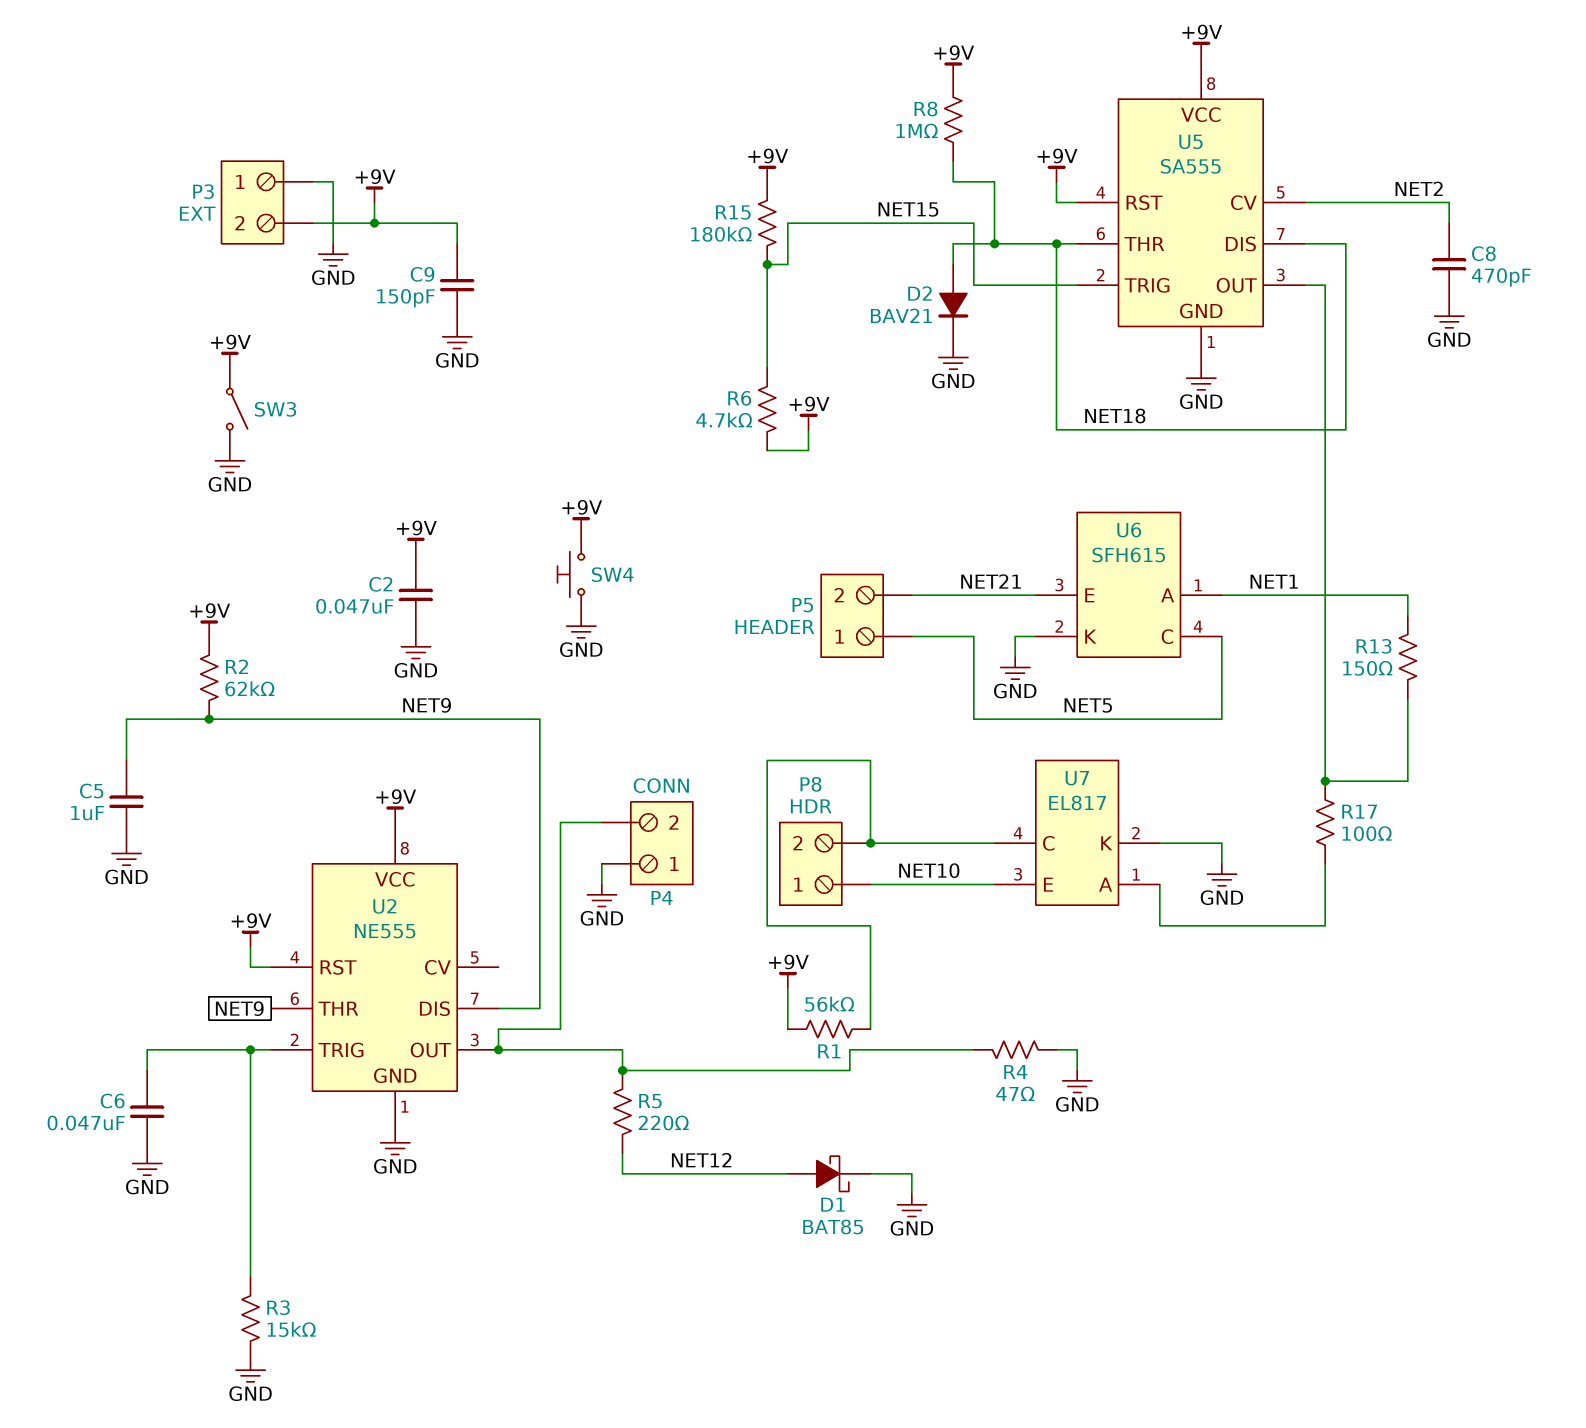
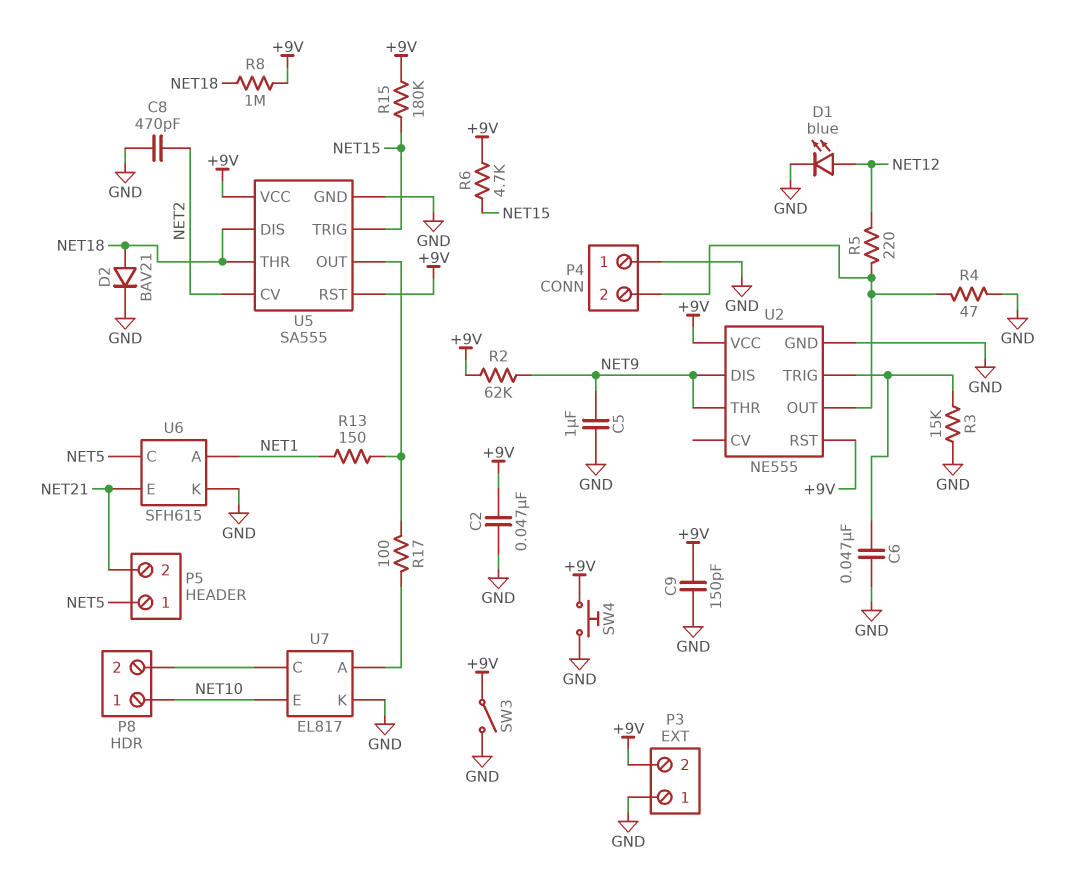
D1: schottky BAT85 (A NET12, K GND) -> LED blue (A NET12, K GND)
R1: 56k (+9V, P8/2) -> none

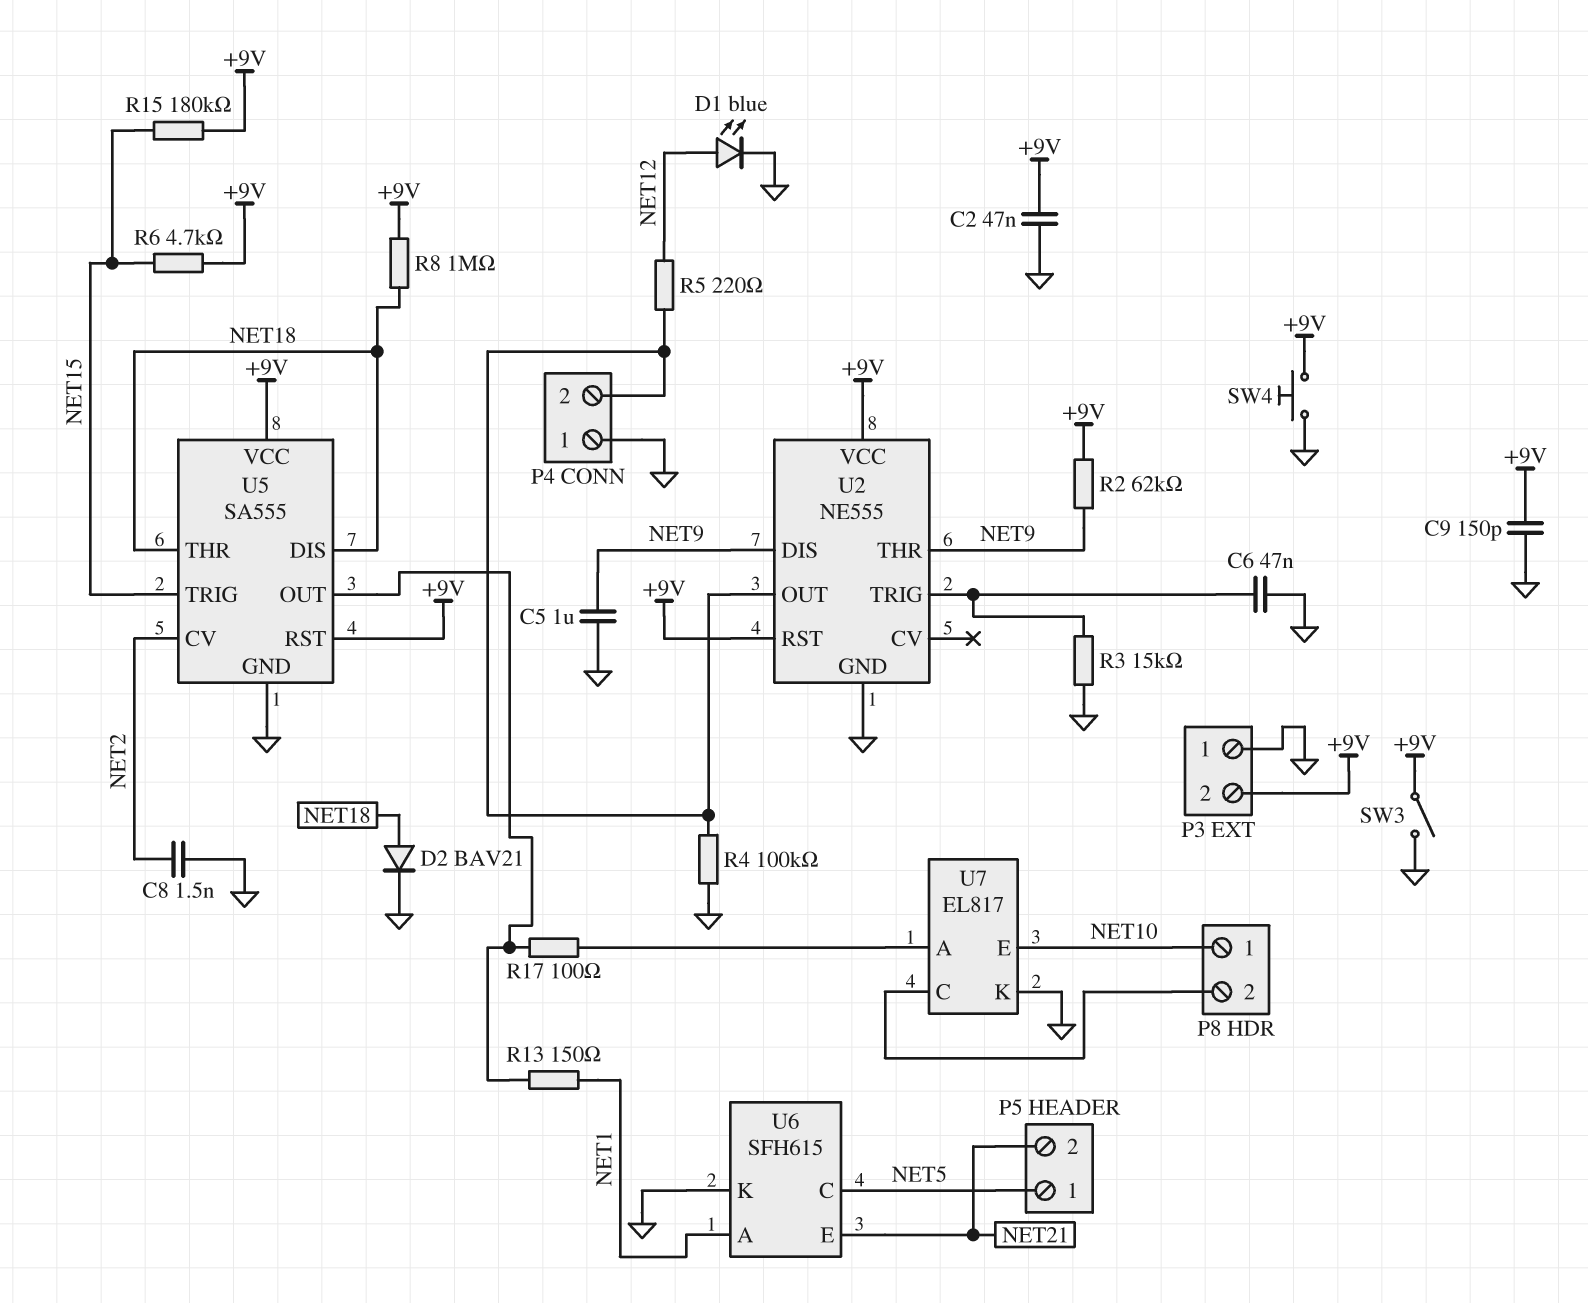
C8: 470pF (GND, NET2) -> 1.5nF (GND, NET2)
R4: 47 (GND, P4/2) -> 100k (GND, P4/2)

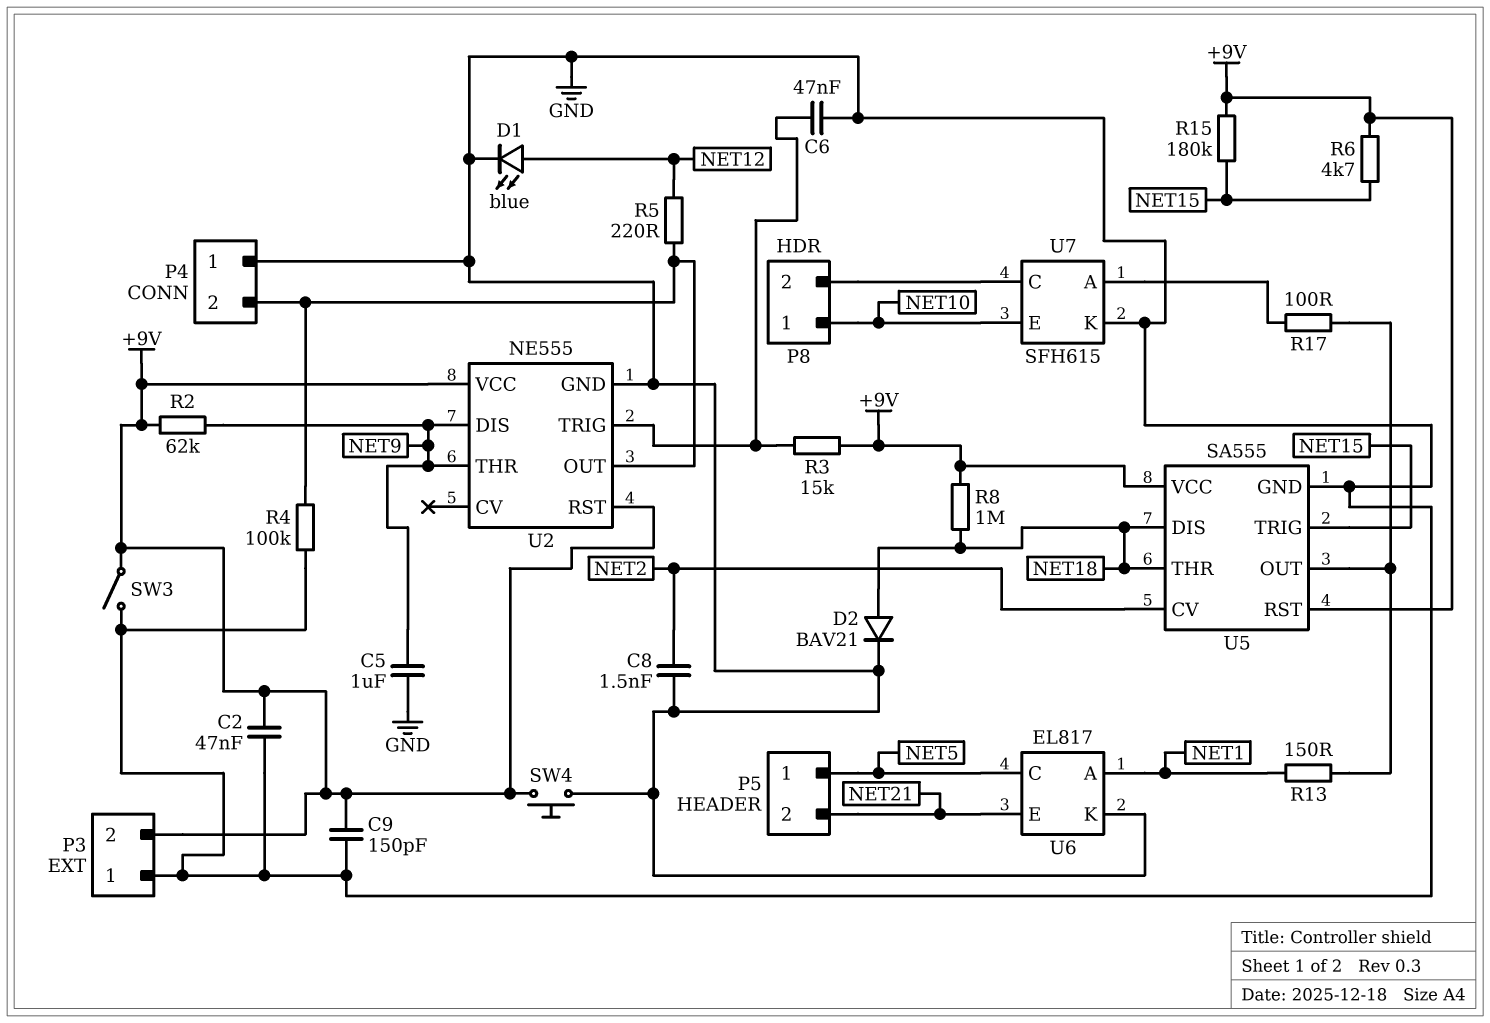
R3: 15k (GND, U2/TRIG) -> 15k (+9V, U2/TRIG)
U6: SFH615 -> EL817
U7: EL817 -> SFH615

